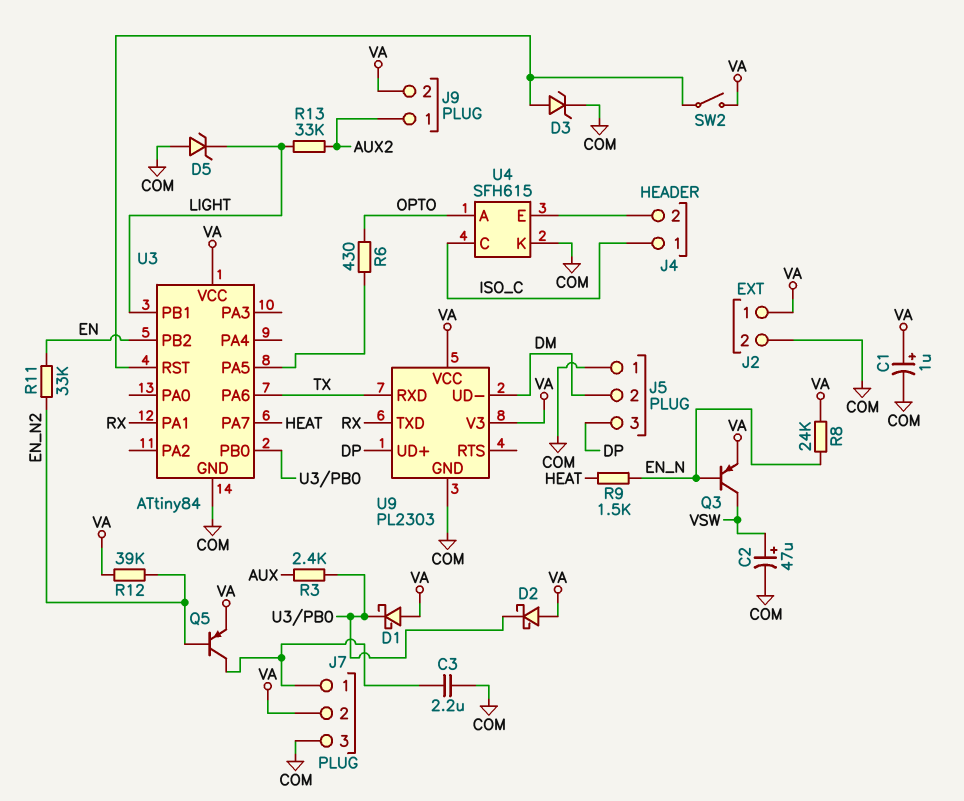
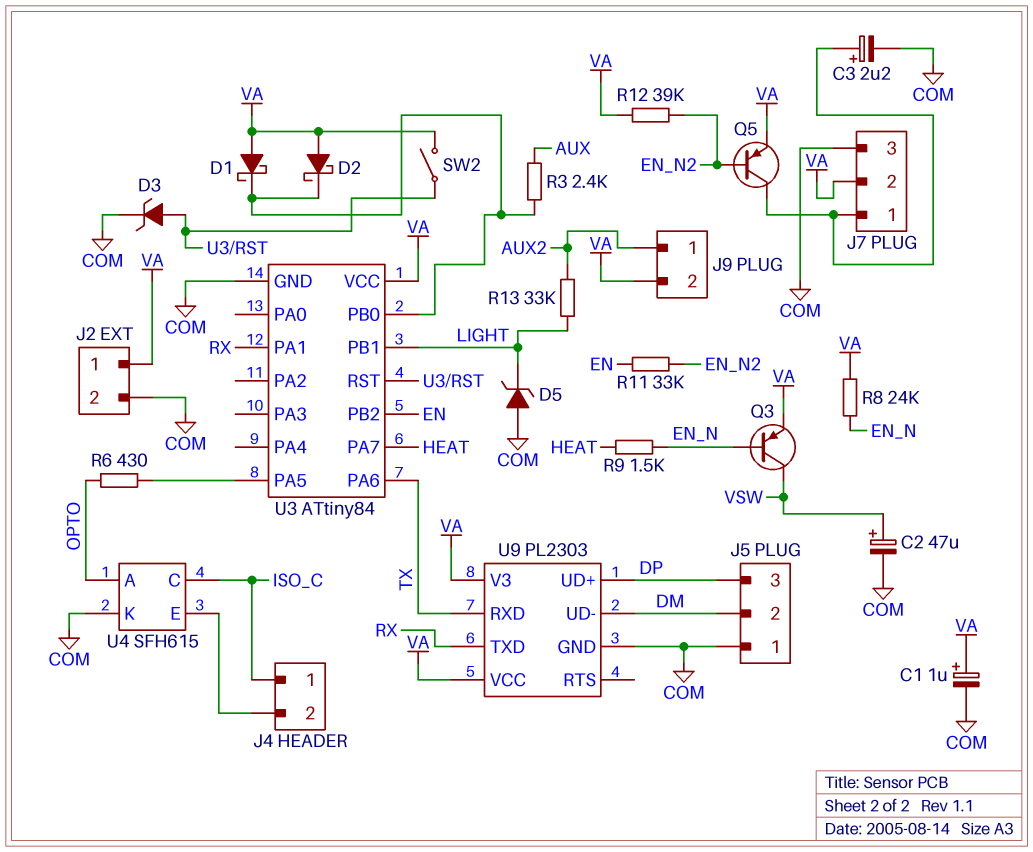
C3: 2.2uF (COM, J7/1) -> 2.2uF (plus J7/1, minus COM)

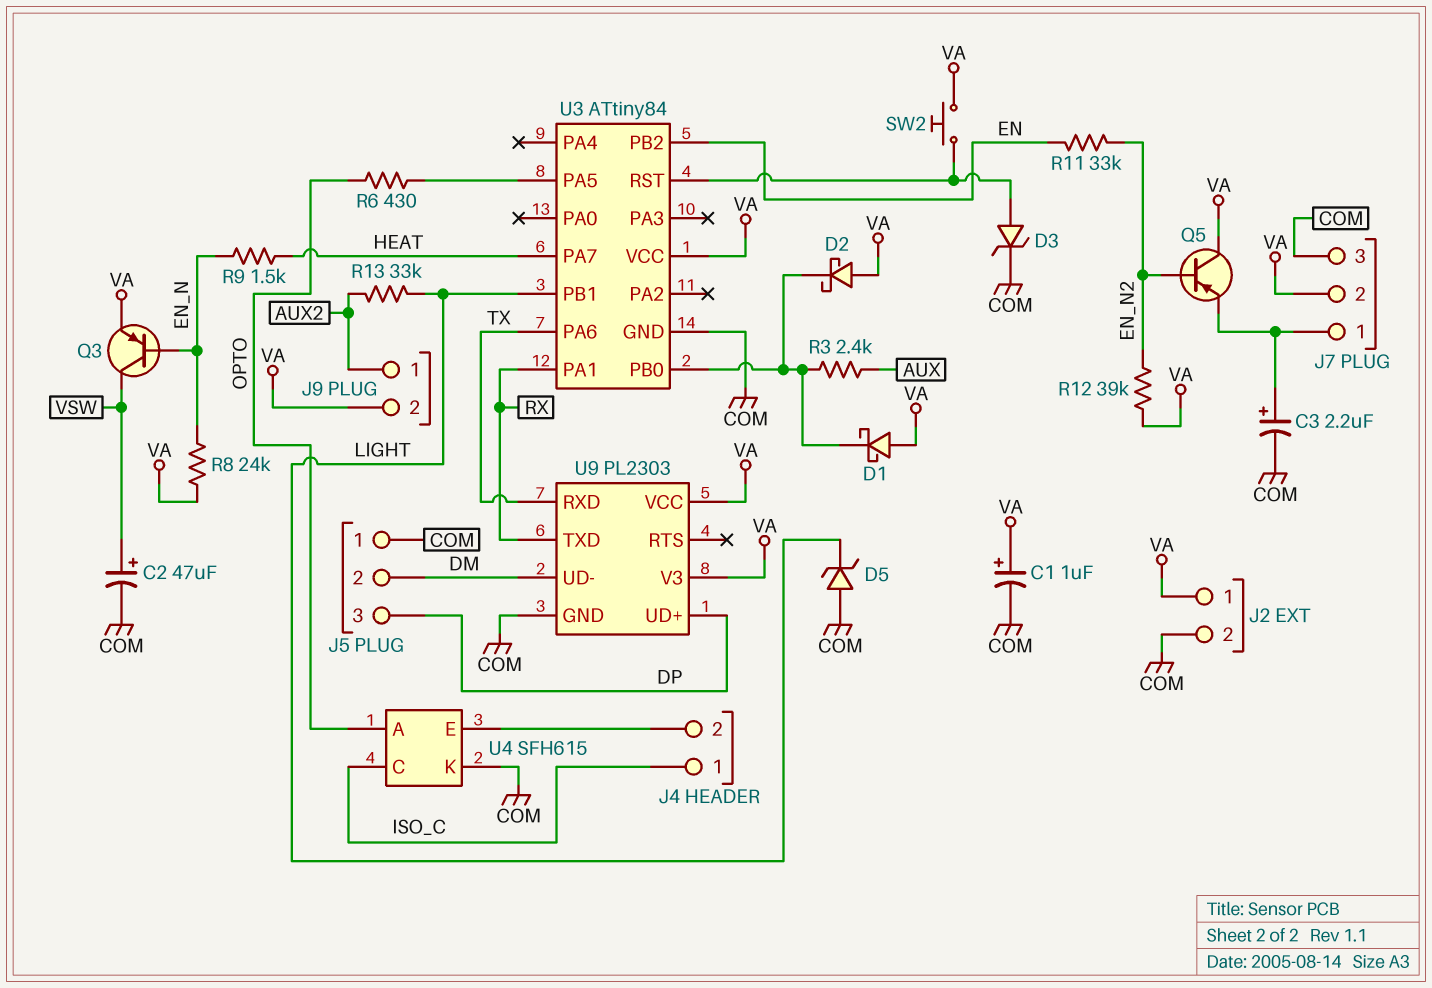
Q5: PNP (B EN_N2, C J7/1, E VA) -> PNP (B EN_N2, C VA, E J7/1)
SW2: switch (U3/RST, VA) -> button (U3/RST, VA)

